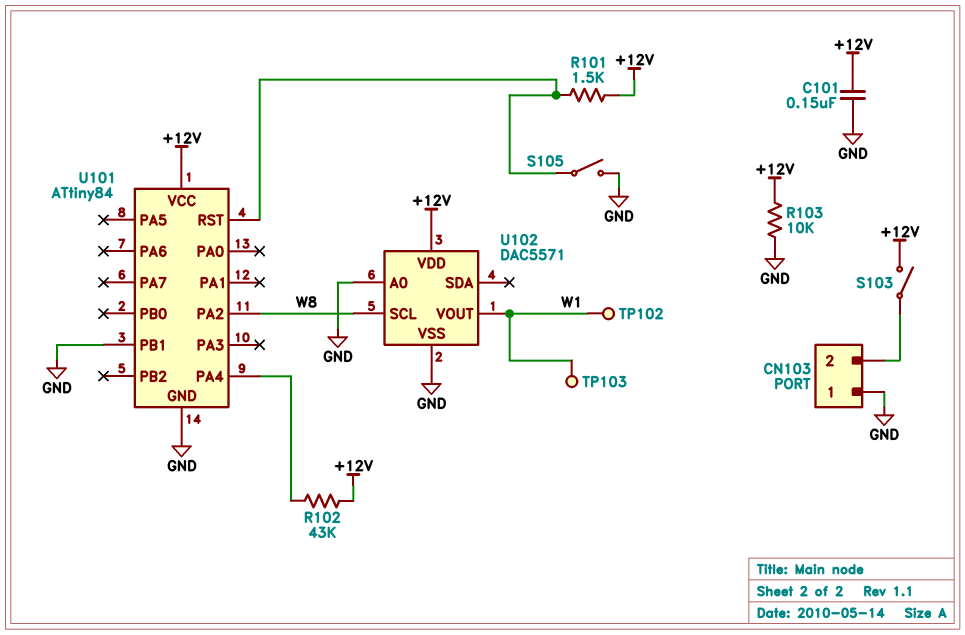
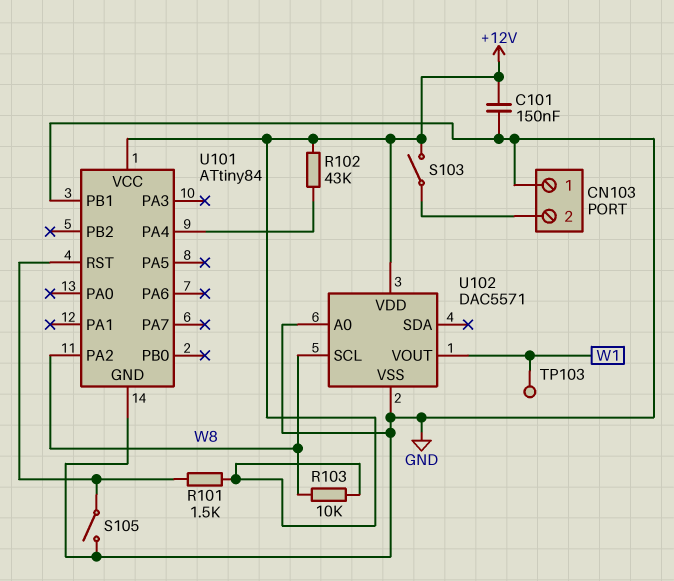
R103: 10k (+12V, GND) -> 10k (+12V, W8)
TP102: test point (W1) -> none

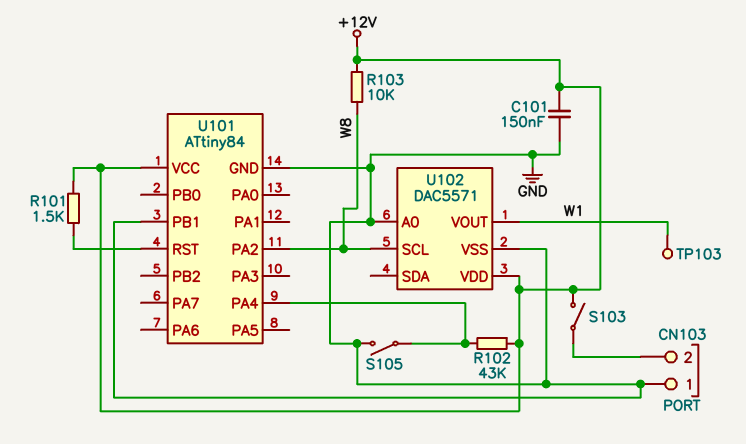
S105: switch (GND, U101/RST) -> switch (GND, U101/PA4)

